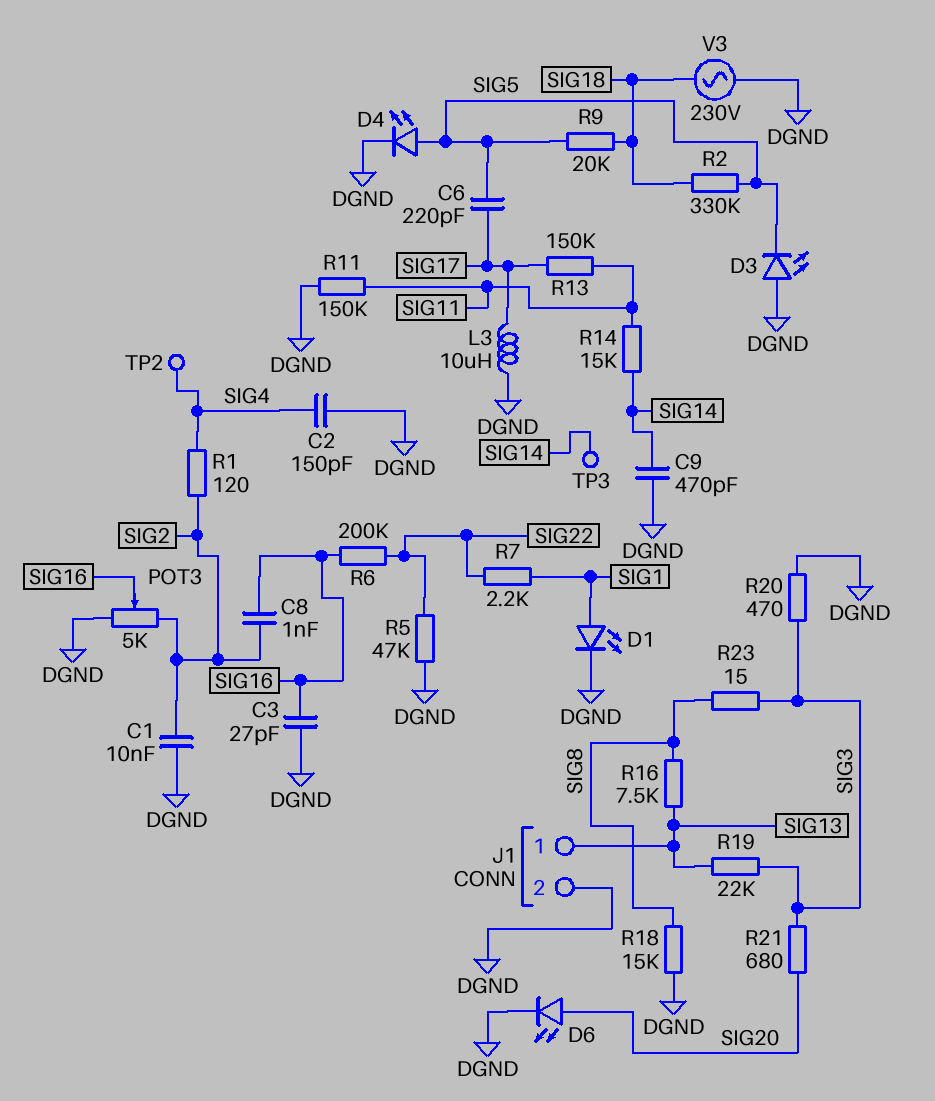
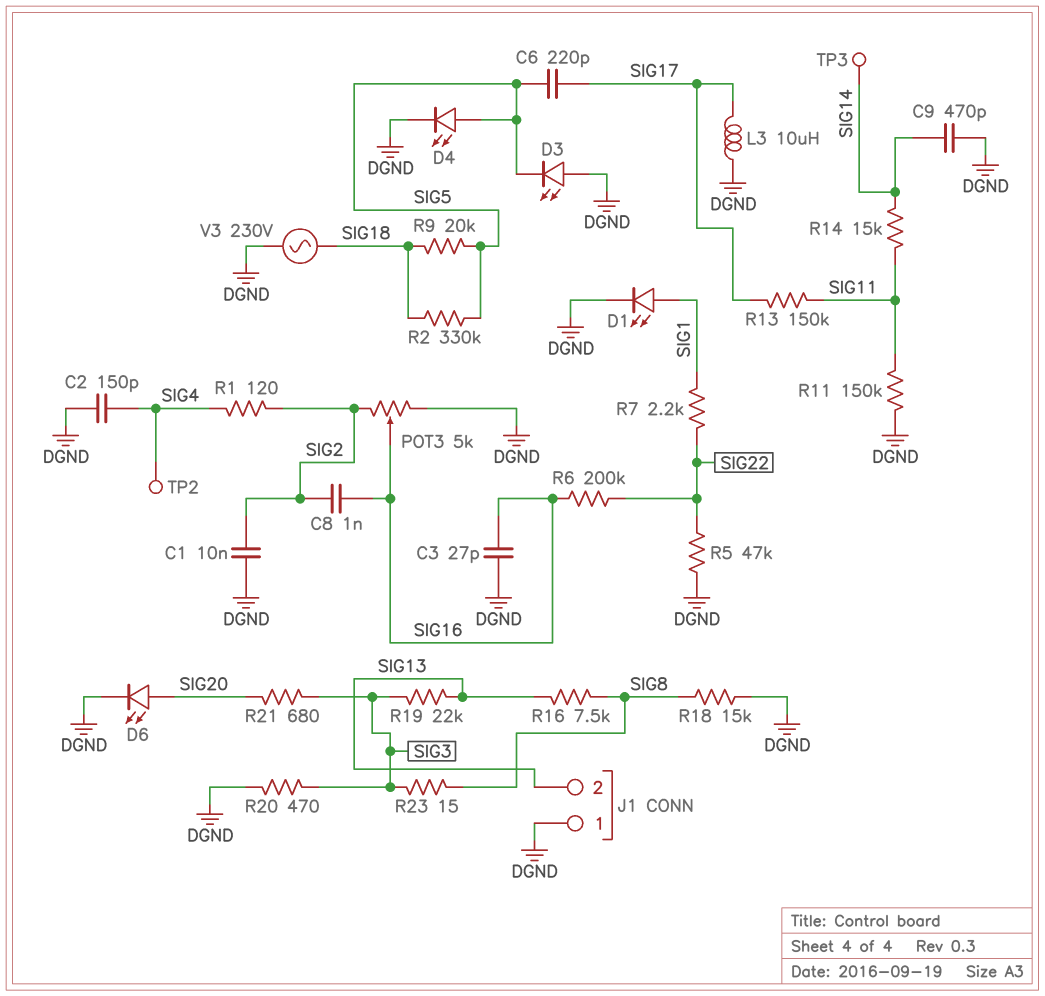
J1 pin 1: SIG13 -> DGND
J1 pin 2: DGND -> SIG13

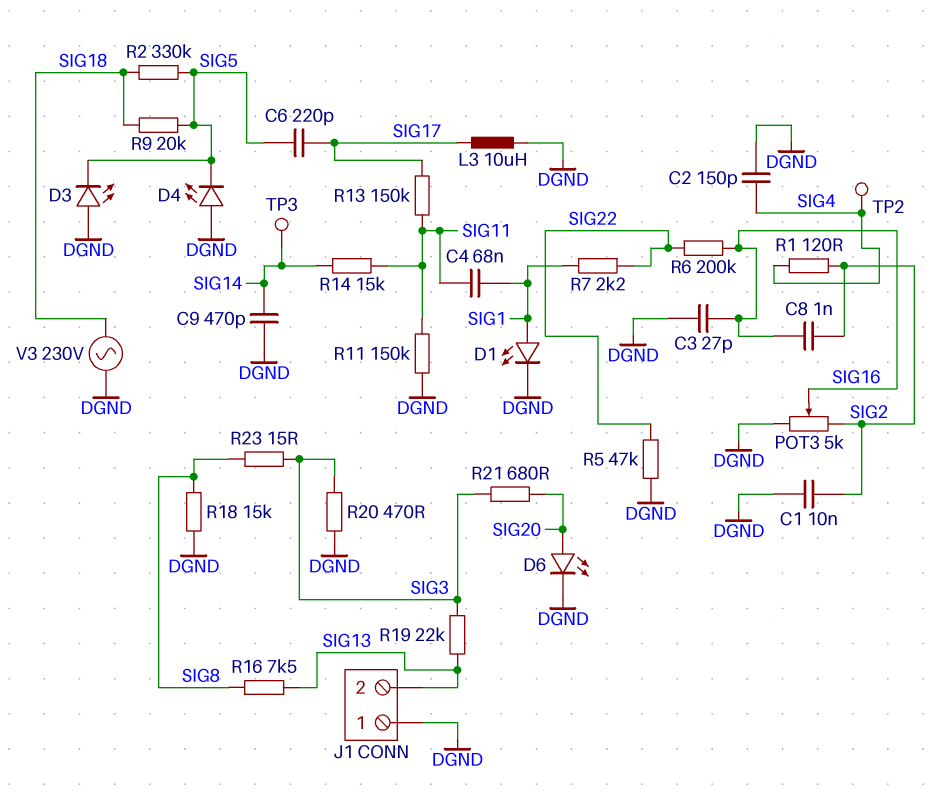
C4: none -> 68nF (SIG1, SIG11)
D4: LED (A SIG5, K DGND) -> LED (A DGND, K SIG5)

